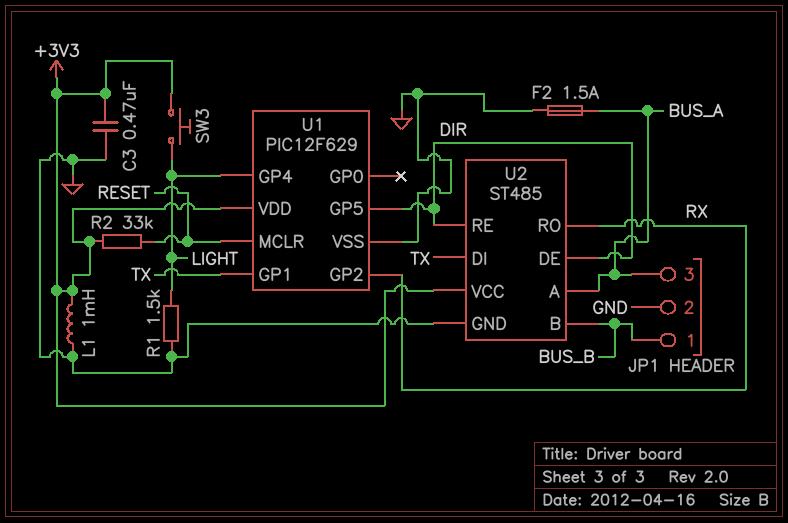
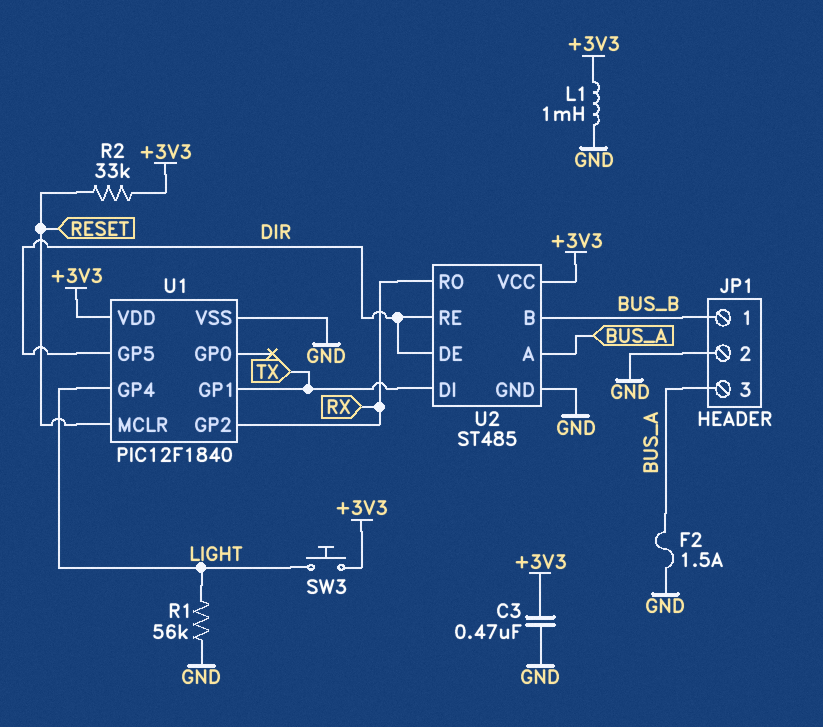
R1: 1.5k (GND, LIGHT) -> 56k (GND, LIGHT)
U1: PIC12F629 -> PIC12F1840

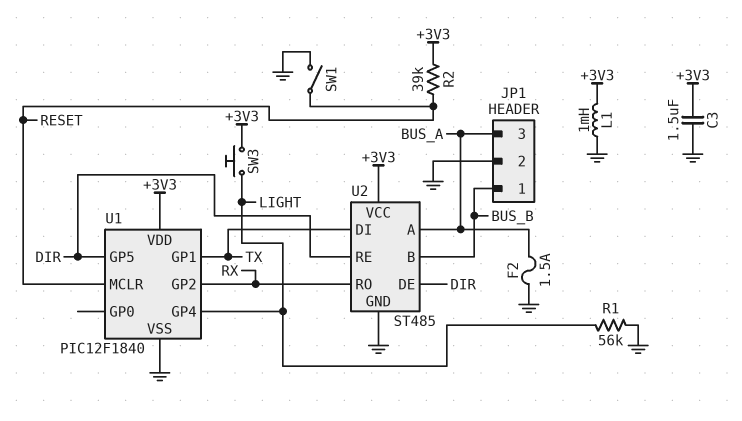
C3: 470nF (+3V3, GND) -> 1.5uF (+3V3, GND)
R2: 33k (+3V3, RESET) -> 39k (+3V3, RESET)
SW1: none -> switch (GND, RESET)

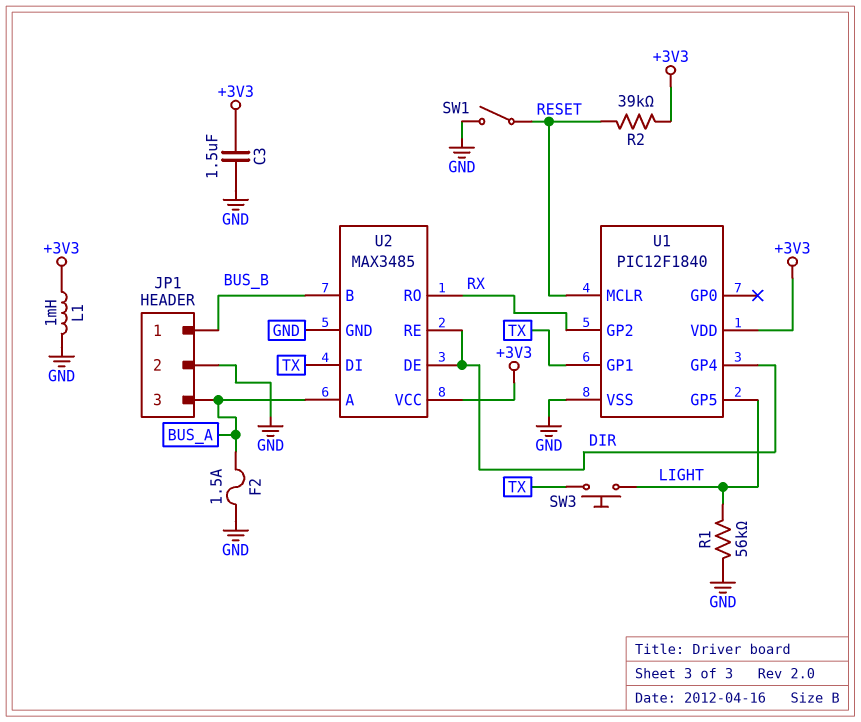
SW3: button (+3V3, LIGHT) -> button (LIGHT, TX)
U1 pin GP4: LIGHT -> DIR
U1 pin GP5: DIR -> LIGHT
U2: ST485 -> MAX3485

